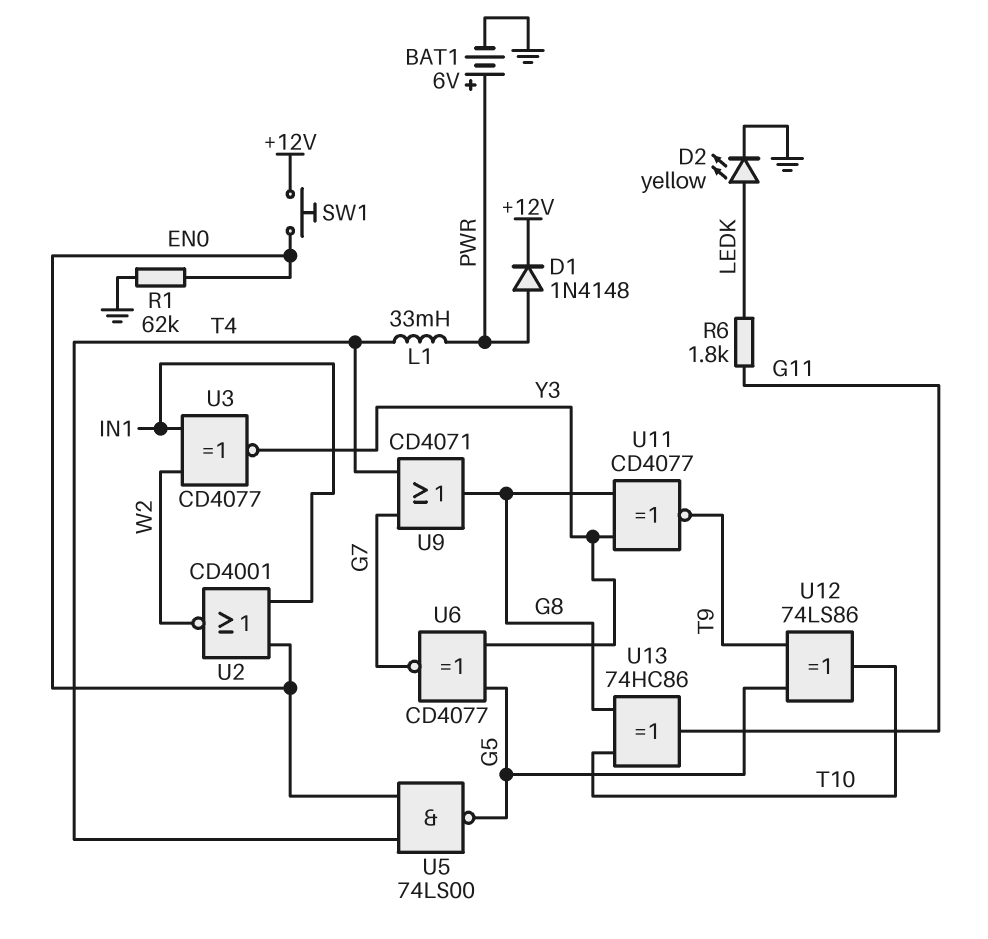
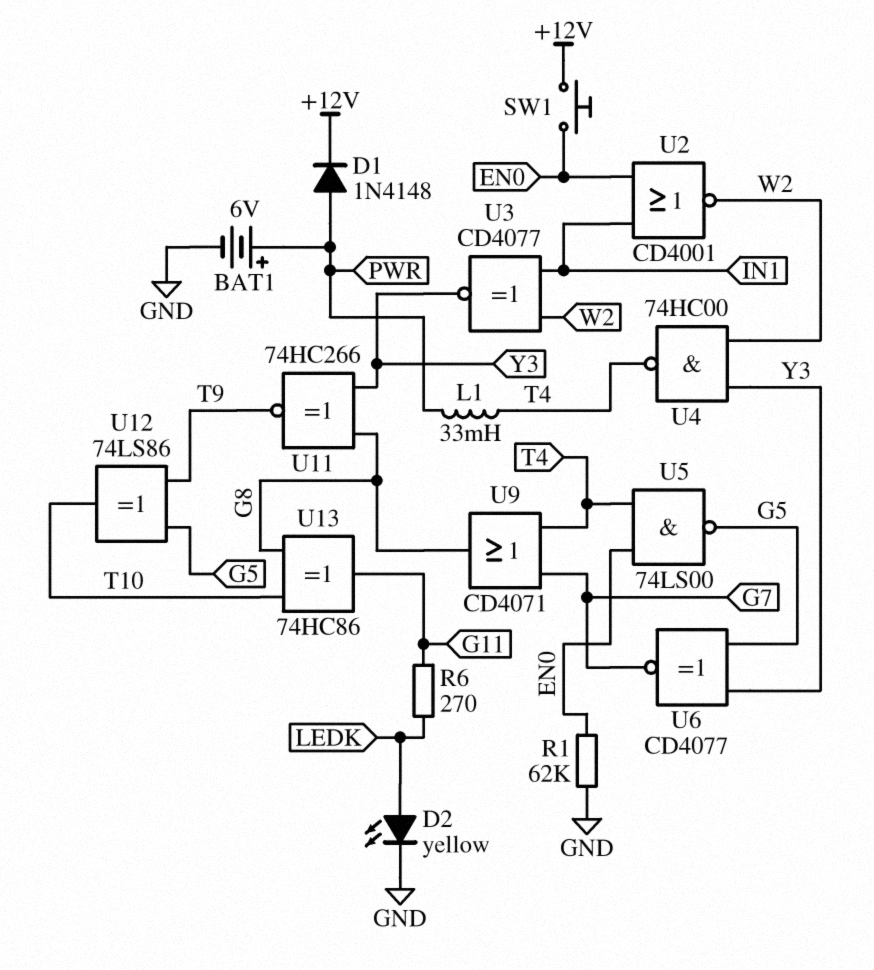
R6: 1.8k (G11, LEDK) -> 270 (G11, LEDK)
U4: none -> NAND 74HC00 (in W2, in Y3, out T4)
U11: XNOR CD4077 (in G8, in Y3, out T9) -> XNOR 74HC266 (in G8, in Y3, out T9)

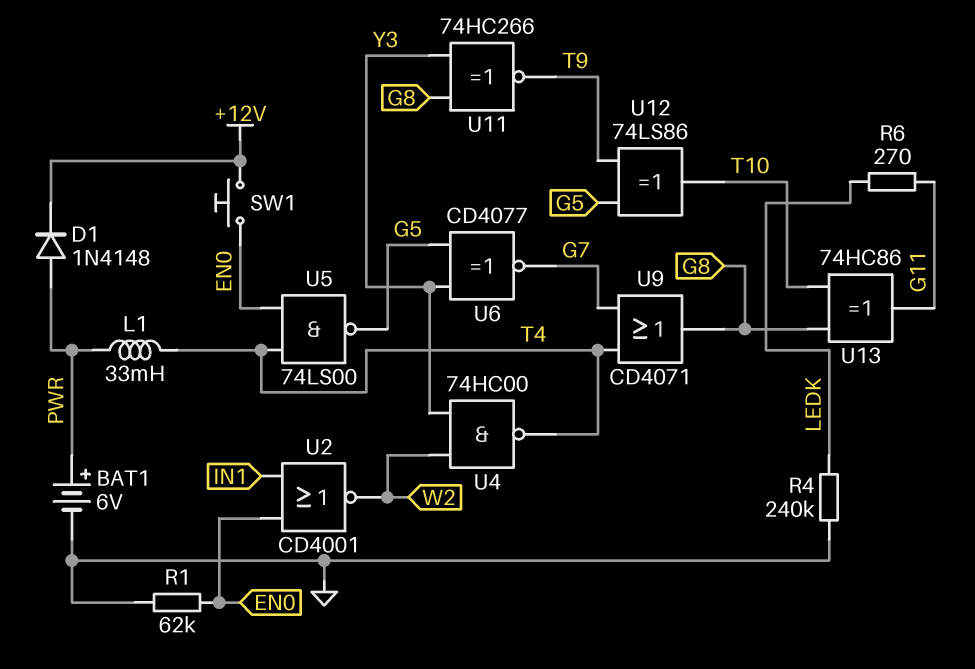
D2: LED yellow (A LEDK, K GND) -> none
R4: none -> 240k (GND, LEDK)
U3: XNOR CD4077 (in IN1, in W2, out Y3) -> none

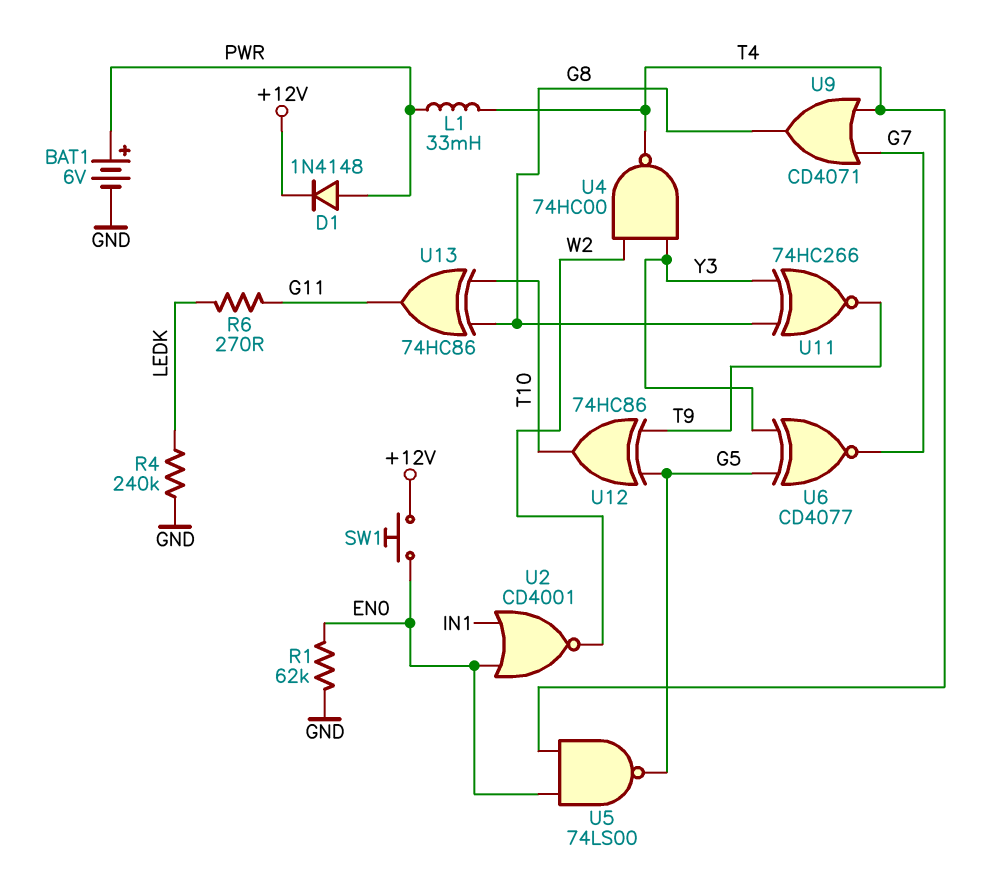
U12: XOR 74LS86 (in G5, in T9, out T10) -> XOR 74HC86 (in G5, in T9, out T10)

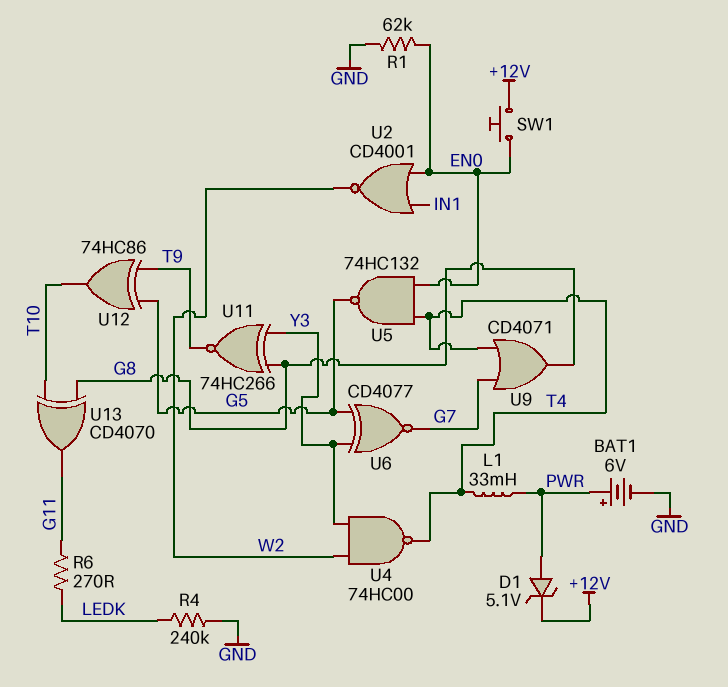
D1: diode 1N4148 (A PWR, K +12V) -> zener 5.1V (A PWR, K +12V)
U5: NAND 74LS00 (in EN0, in T4, out G5) -> NAND 74HC132 (in EN0, in T4, out G5)
U13: XOR 74HC86 (in G8, in T10, out G11) -> XOR CD4070 (in G8, in T10, out G11)

